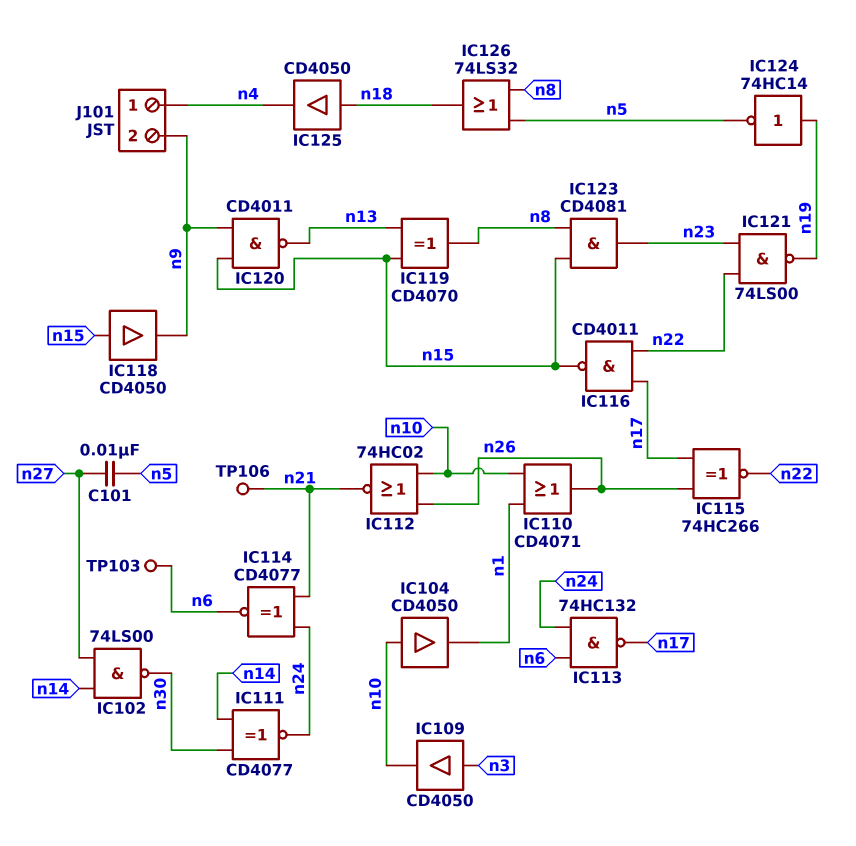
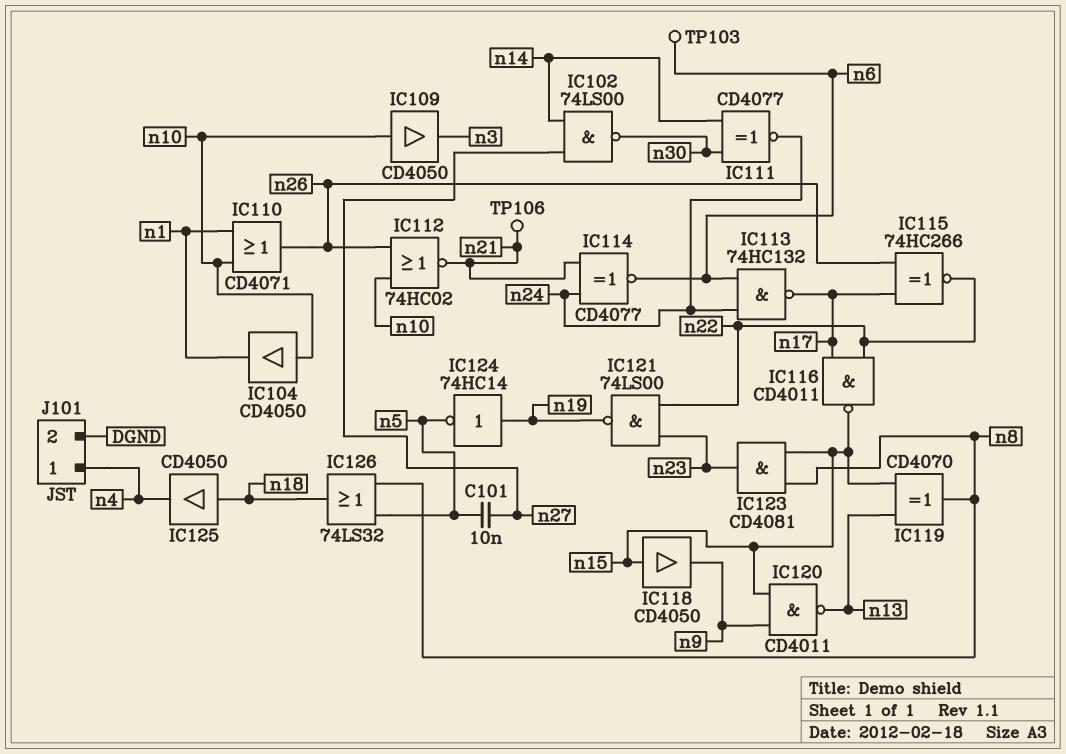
IC109: buffer CD4050 (in n3, out n10) -> buffer CD4050 (in n10, out n3)
J101 pin 2: n9 -> DGND

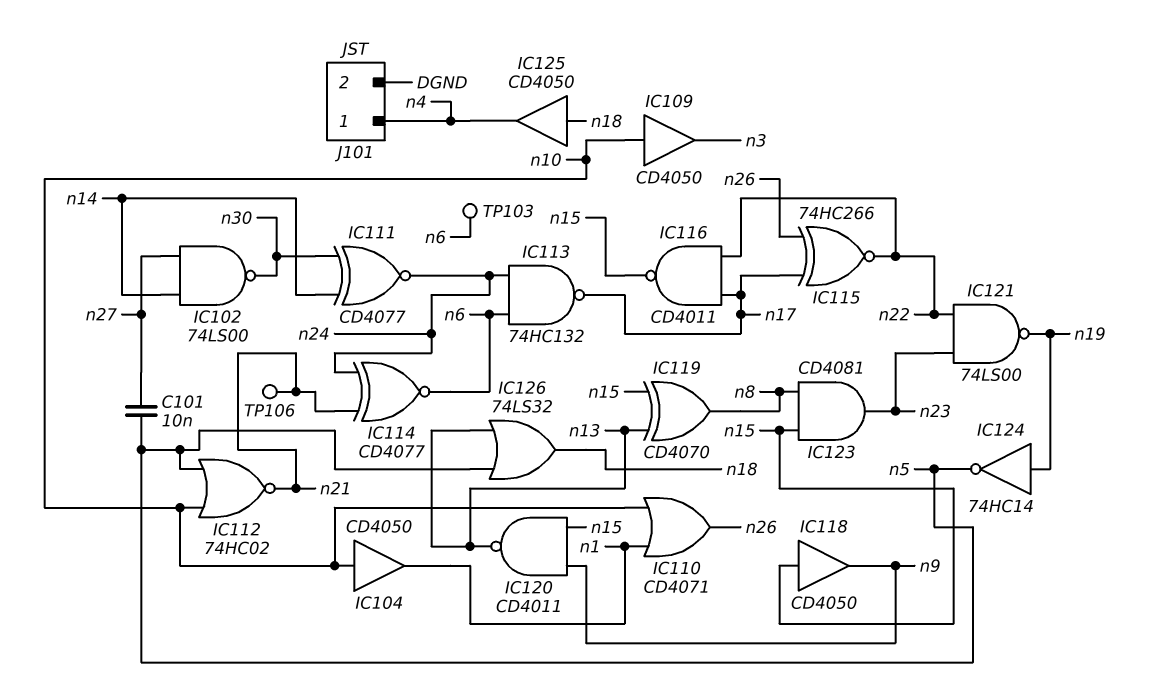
IC112: NOR 74HC02 (in n10, in n26, out n21) -> NOR 74HC02 (in n5, in n10, out n21)
IC126: OR 74LS32 (in n5, in n8, out n18) -> OR 74LS32 (in n5, in n13, out n18)

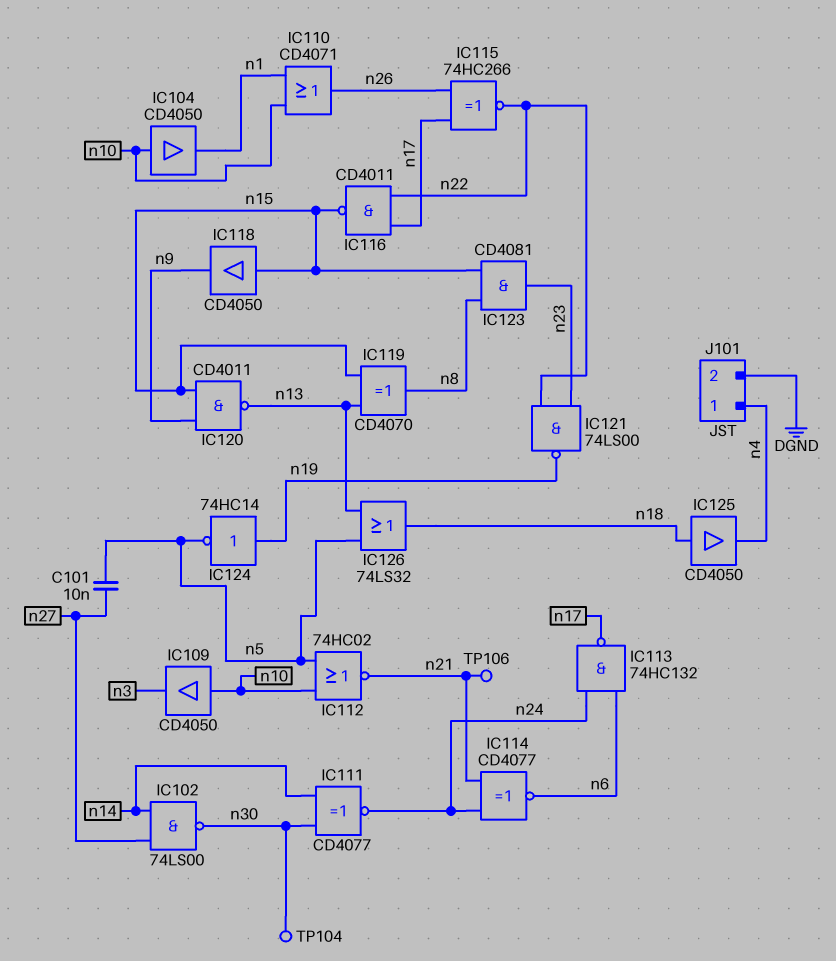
TP103: test point (n6) -> none
TP104: none -> test point (n30)

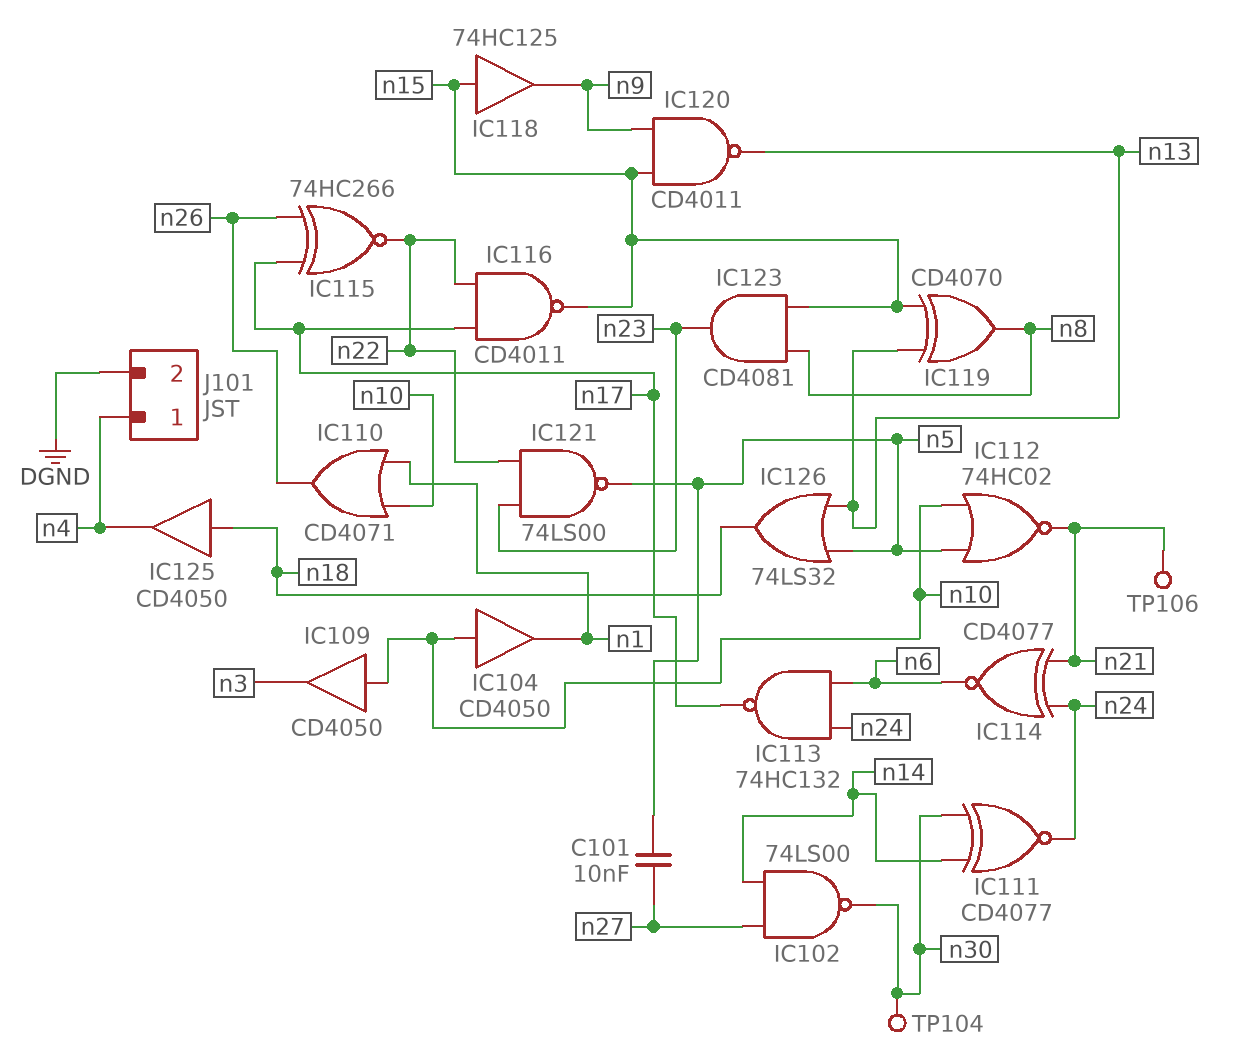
IC118: buffer CD4050 (in n15, out n9) -> buffer 74HC125 (in n15, out n9)
IC121: NAND 74LS00 (in n22, in n23, out n19) -> NAND 74LS00 (in n22, in n23, out n5)
IC124: NOT 74HC14 (in n19, out n5) -> none

